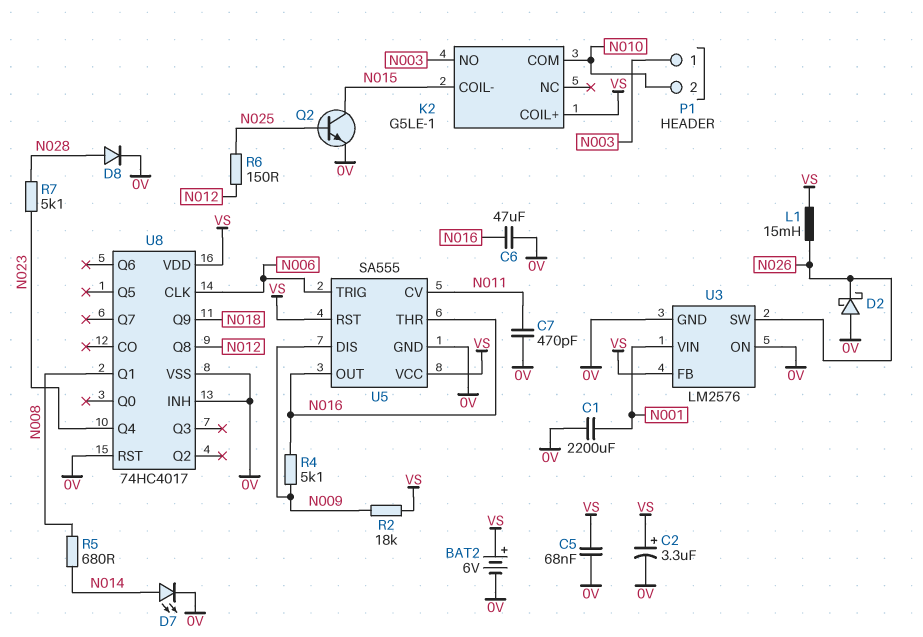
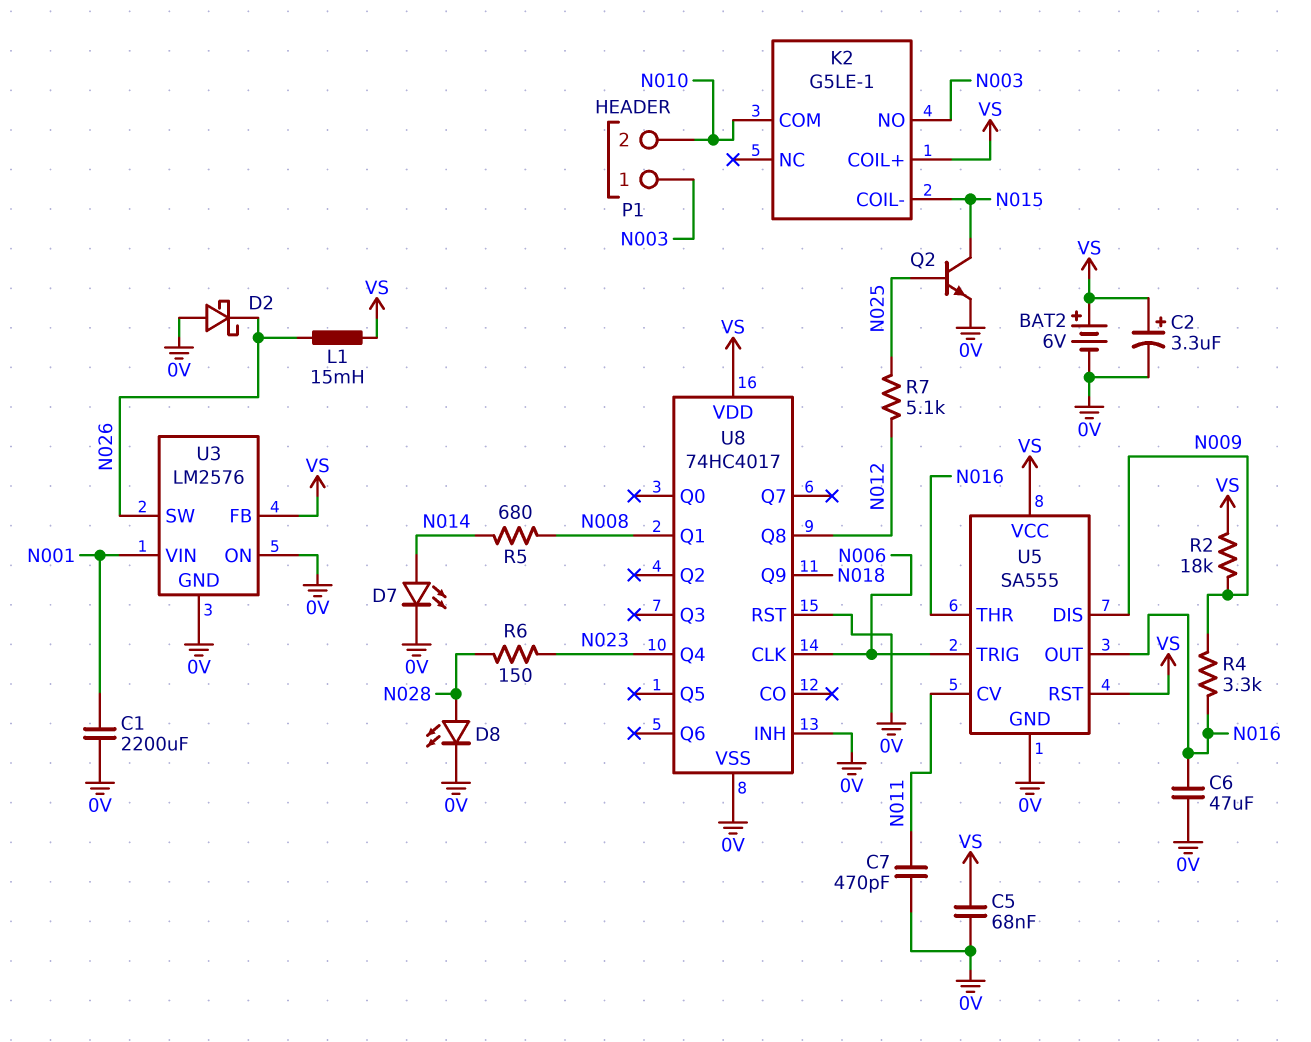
D8: diode (A N028, K 0V) -> LED (A N028, K 0V)
R4: 5.1k (N009, N016) -> 3.3k (N009, N016)
R6: 150 (N012, N025) -> 150 (N023, N028)
R7: 5.1k (N023, N028) -> 5.1k (N012, N025)

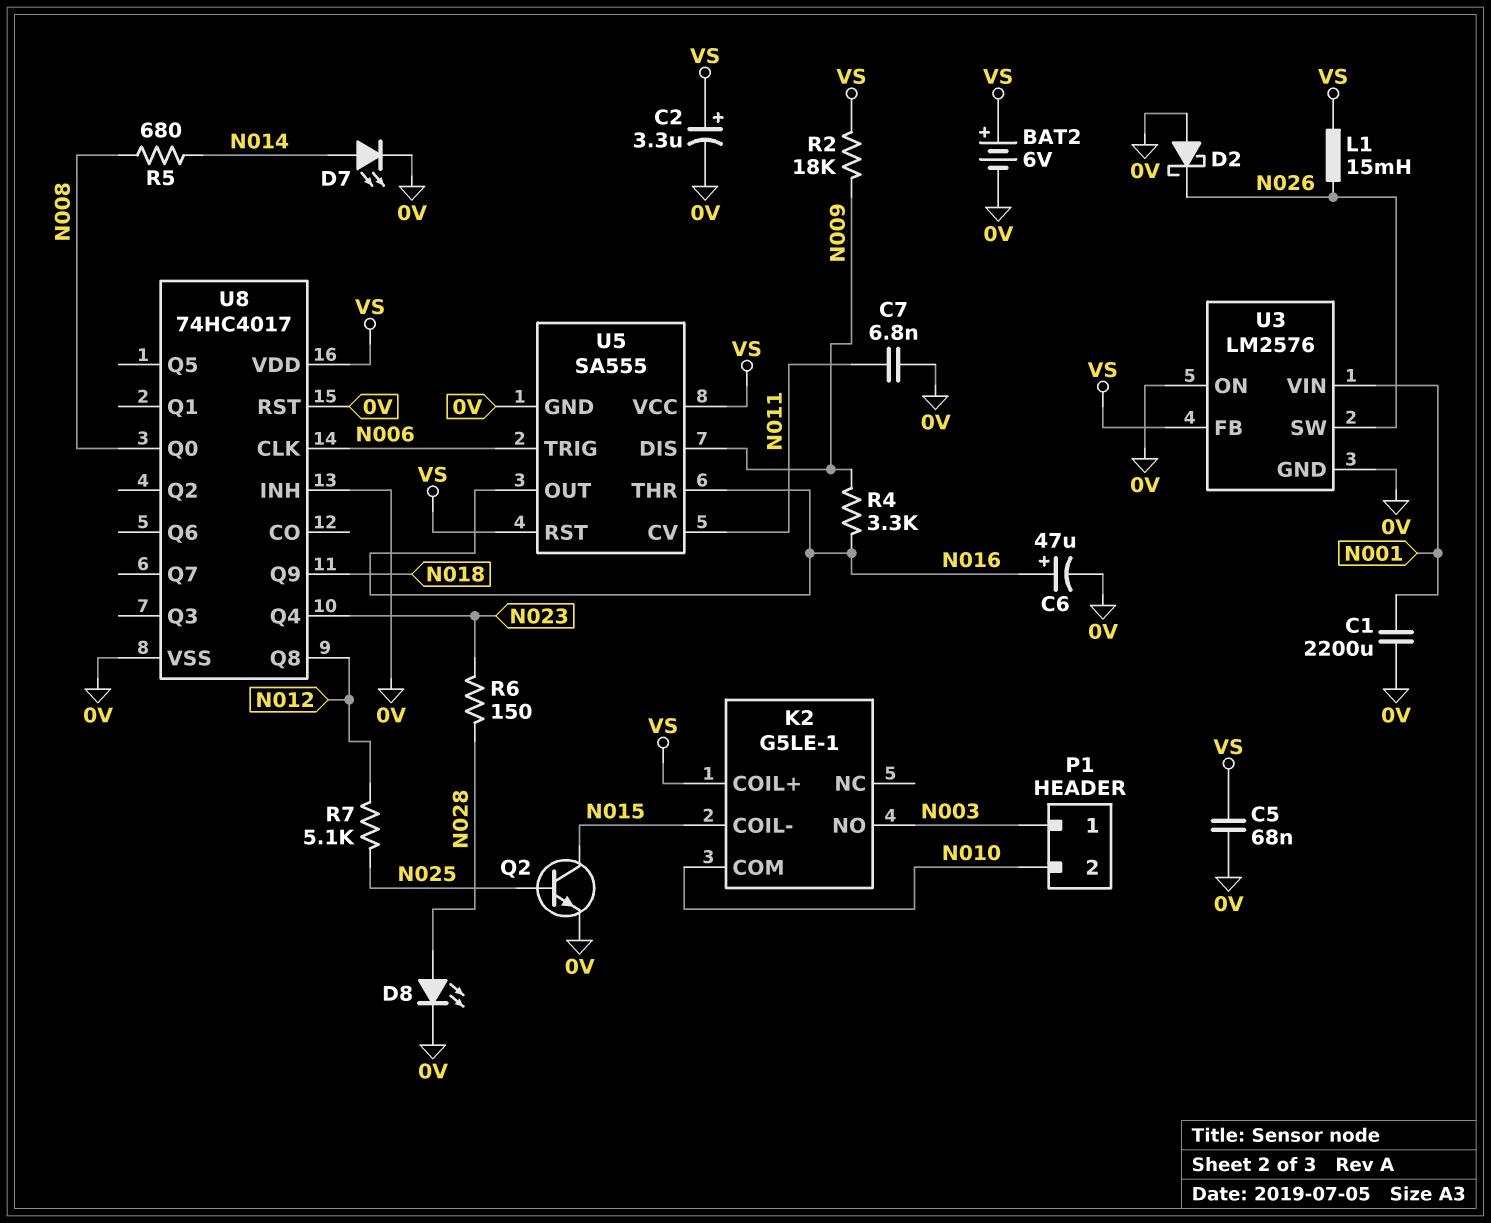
C6: 47uF (0V, N016) -> 47uF (plus N016, minus 0V)
C7: 470pF (0V, N011) -> 6.8nF (0V, N011)
U8 pin Q0: none -> N008
U8 pin Q1: N008 -> none

